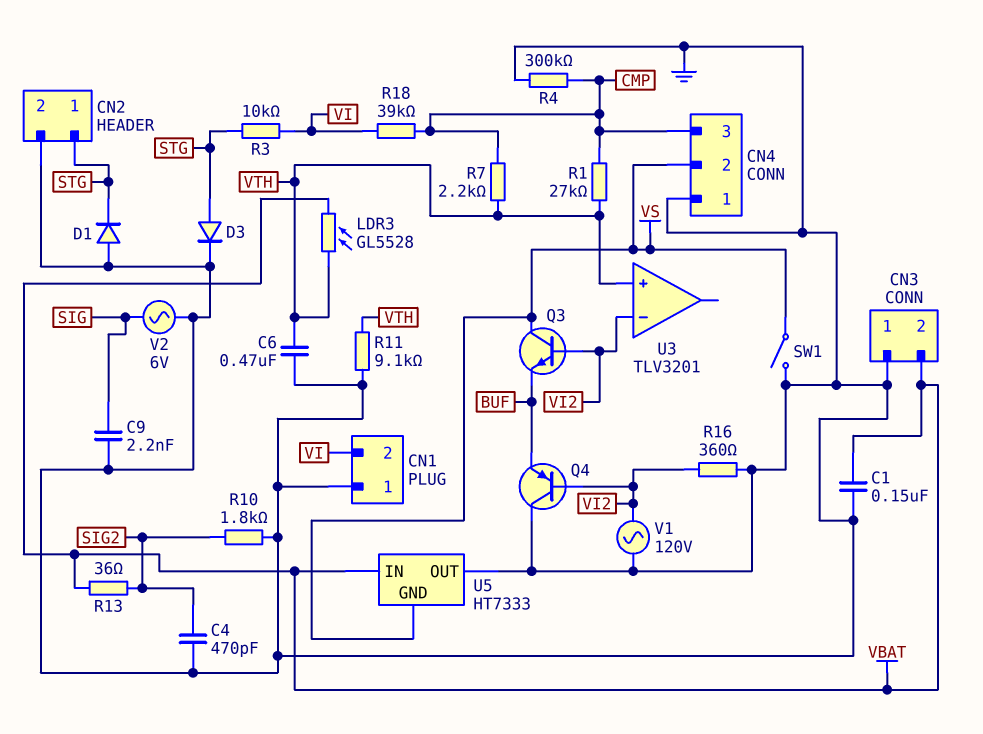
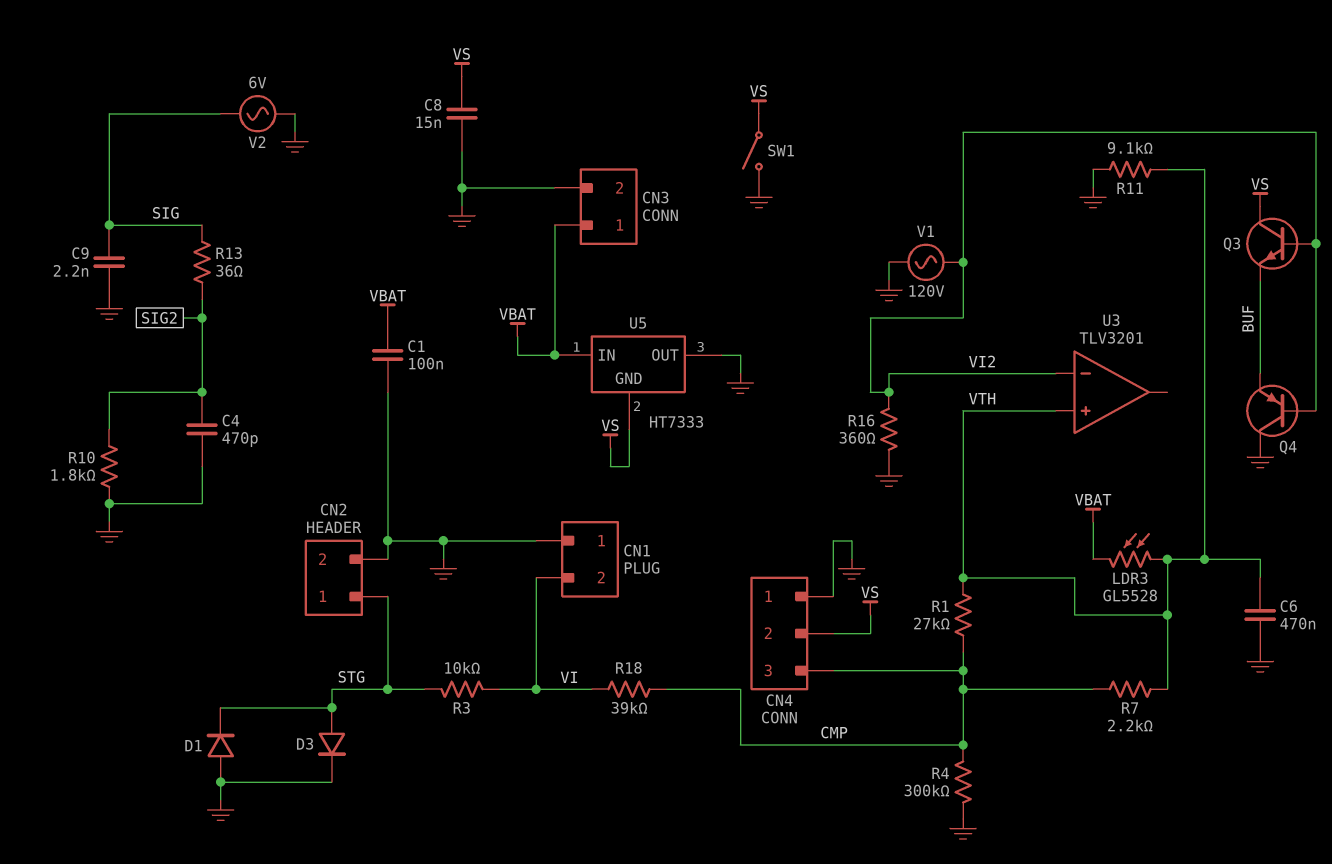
C1: 150nF (GND, VBAT) -> 100nF (GND, VBAT)
C8: none -> 15nF (GND, VS)
CN3 pin 1: GND -> VBAT
CN3 pin 2: VBAT -> GND
R13: 36 (SIG2, VBAT) -> 36 (SIG, SIG2)

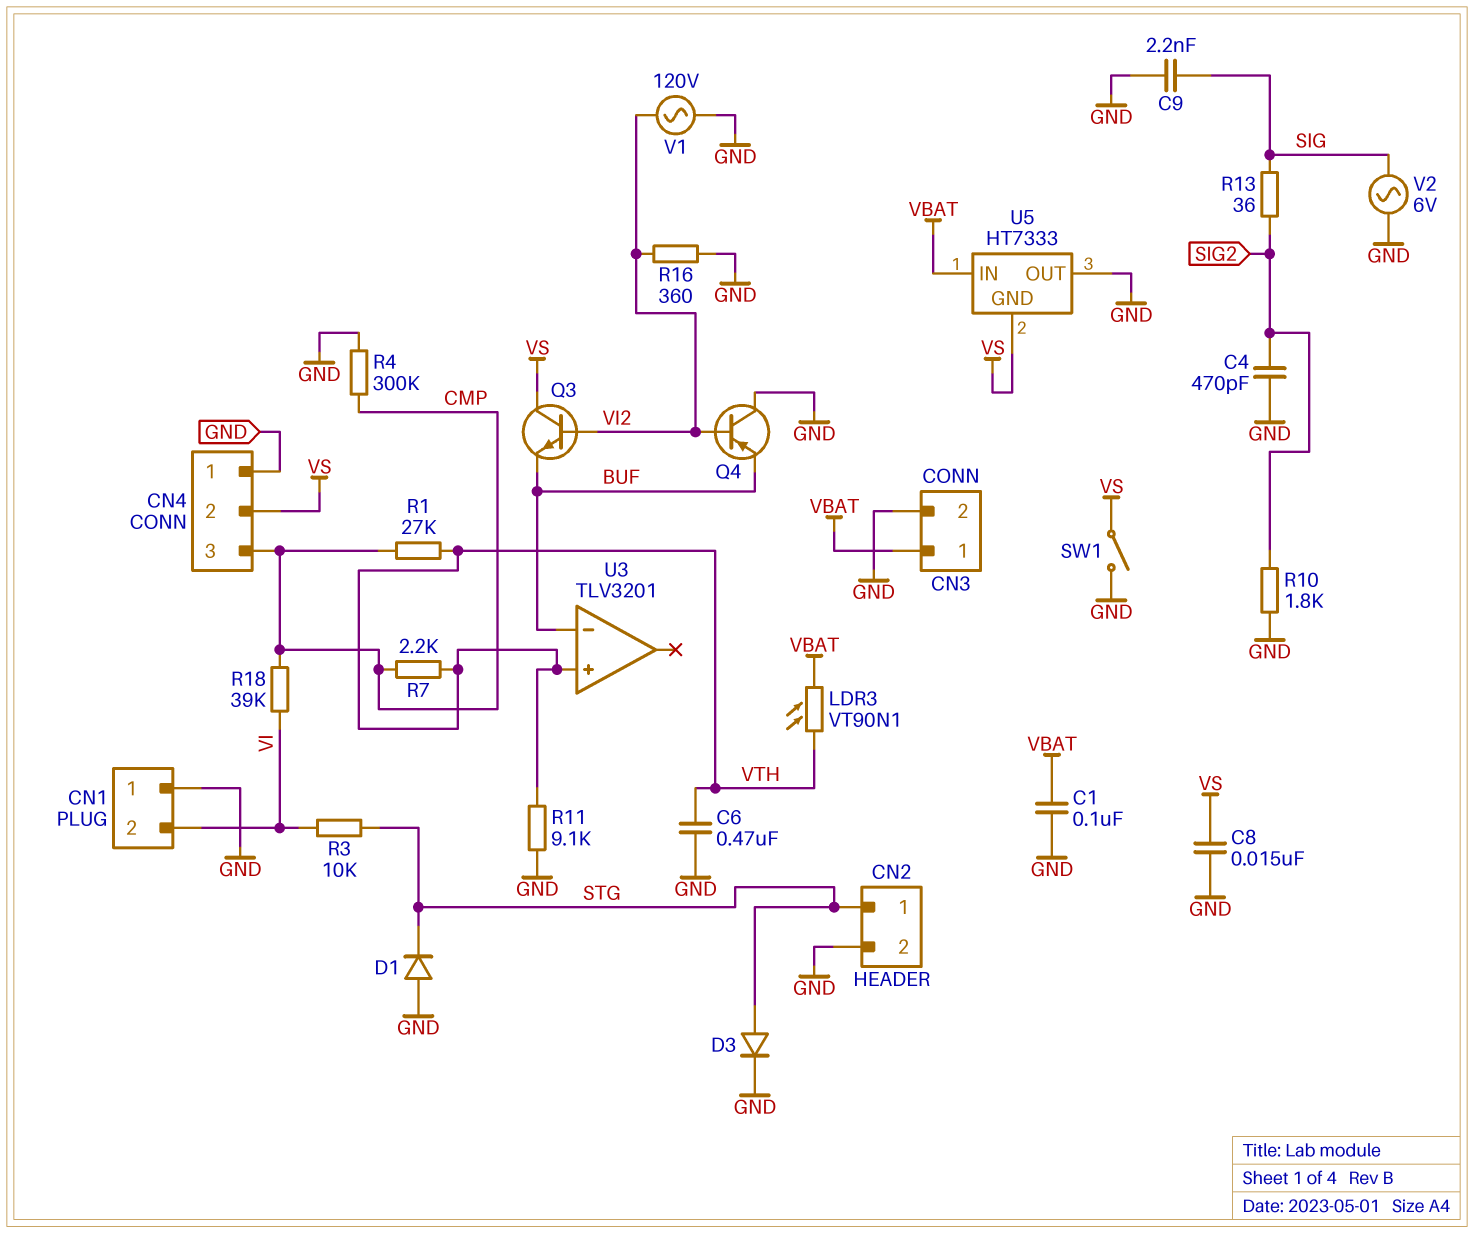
LDR3: GL5528 (VBAT, VTH) -> VT90N1 (VBAT, VTH)
U3 pin in-: VI2 -> BUF

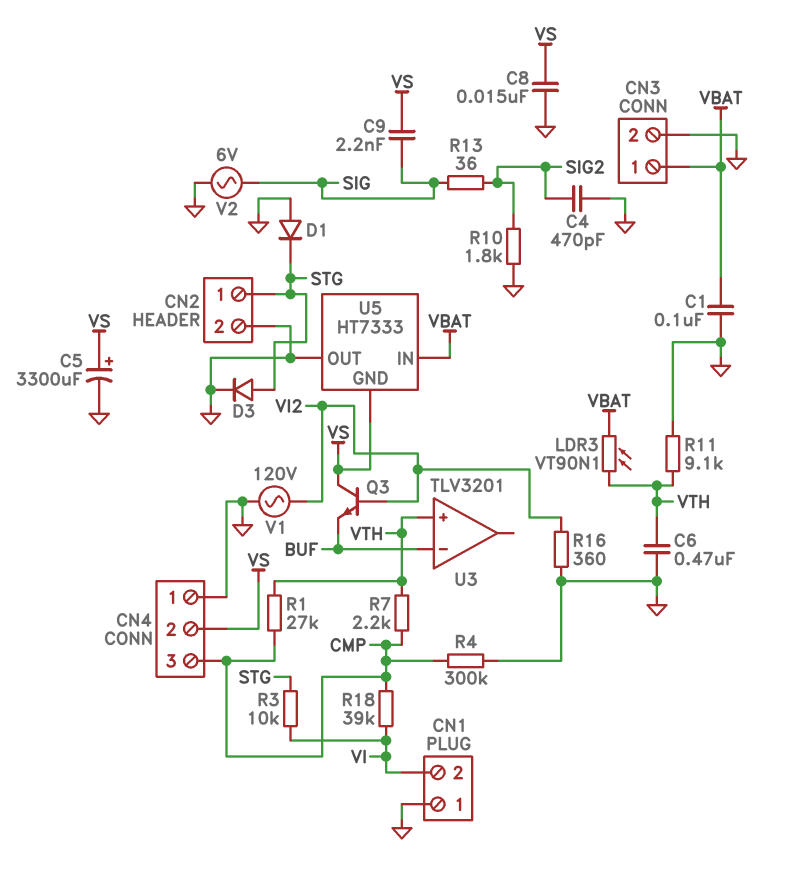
C5: none -> 3300uF (plus VS, minus GND)
C9: 2.2nF (GND, SIG) -> 2.2nF (SIG, VS)
Q4: PNP (B VI2, C GND, E BUF) -> none
SW1: switch (GND, VS) -> none

